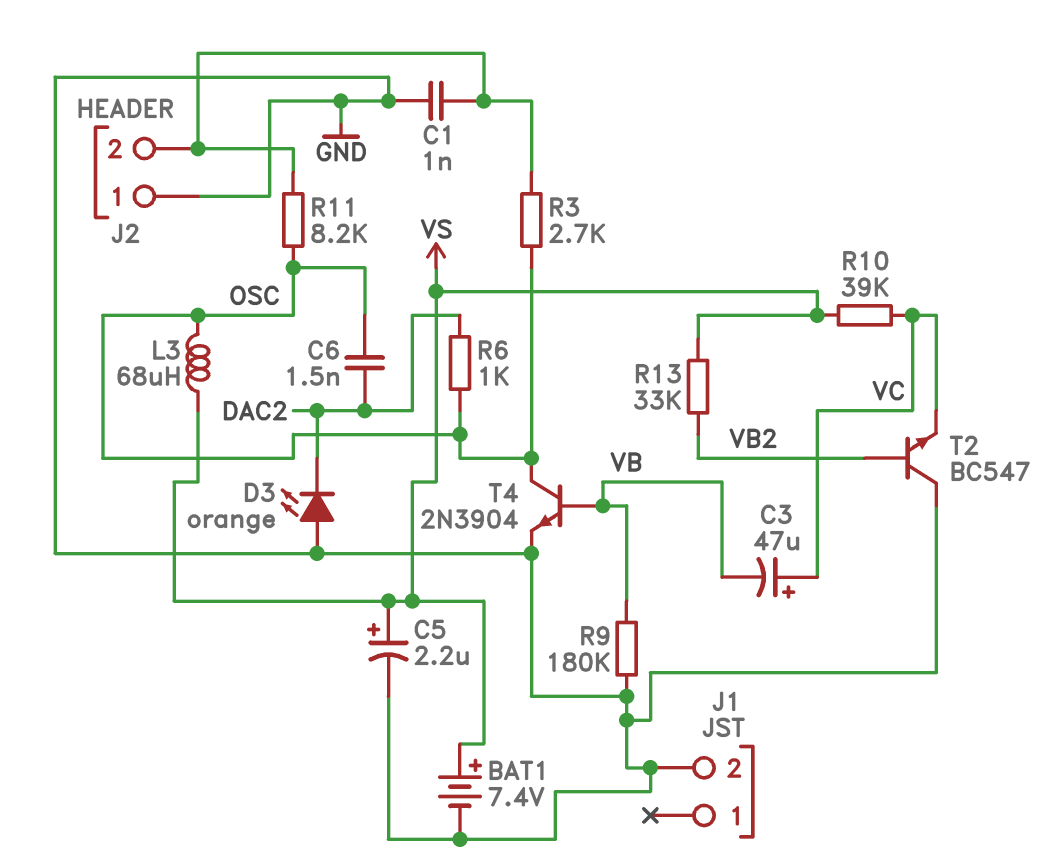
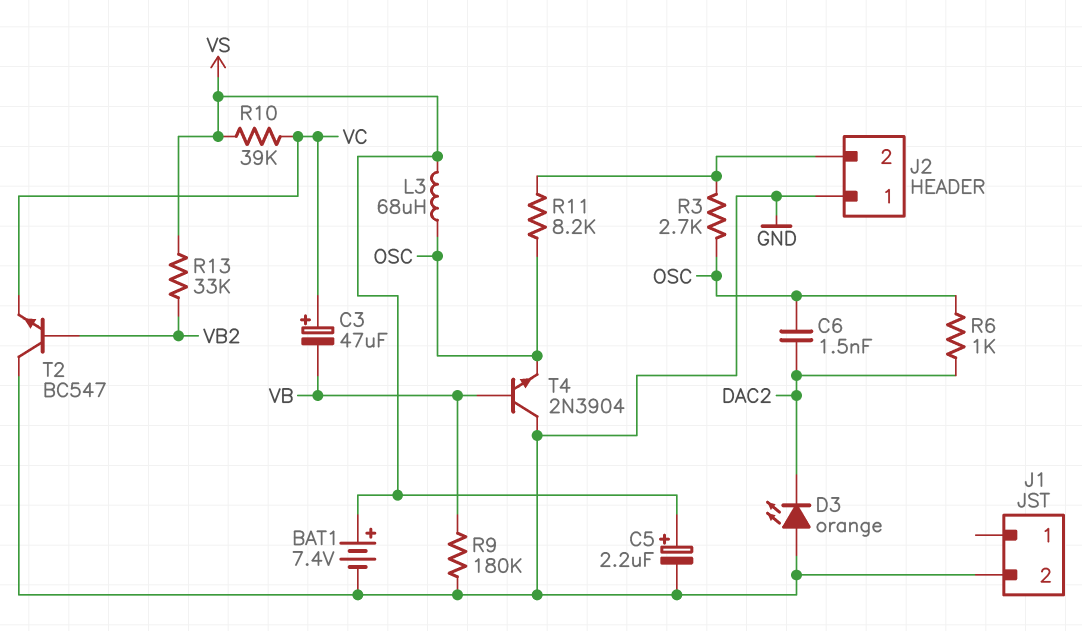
C1: 1nF (GND, J2/2) -> none
T4: NPN 2N3904 (B VB, C OSC, E GND) -> NPN 2N3904 (B VB, C GND, E OSC)

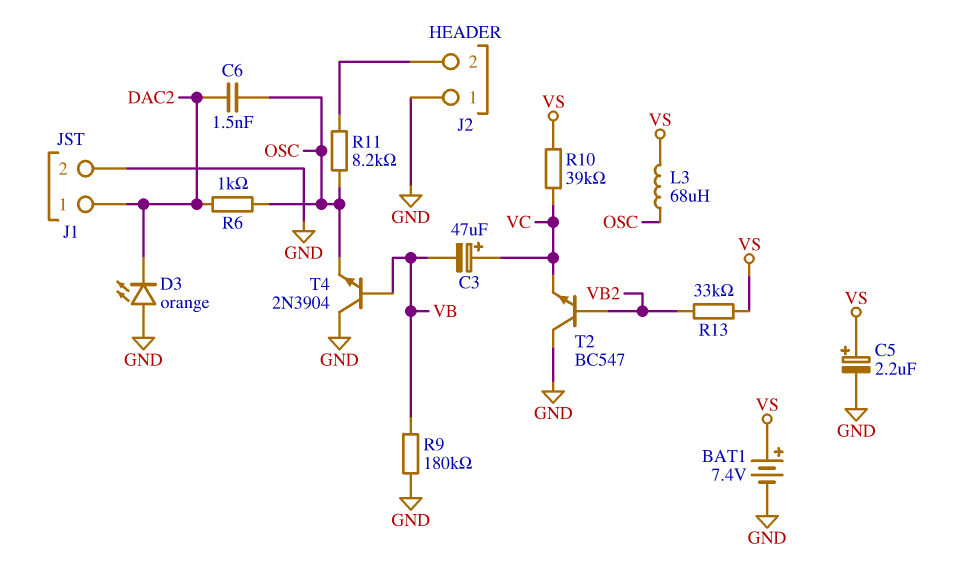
J1 pin 1: none -> DAC2
R3: 2.7k (J2/2, OSC) -> none

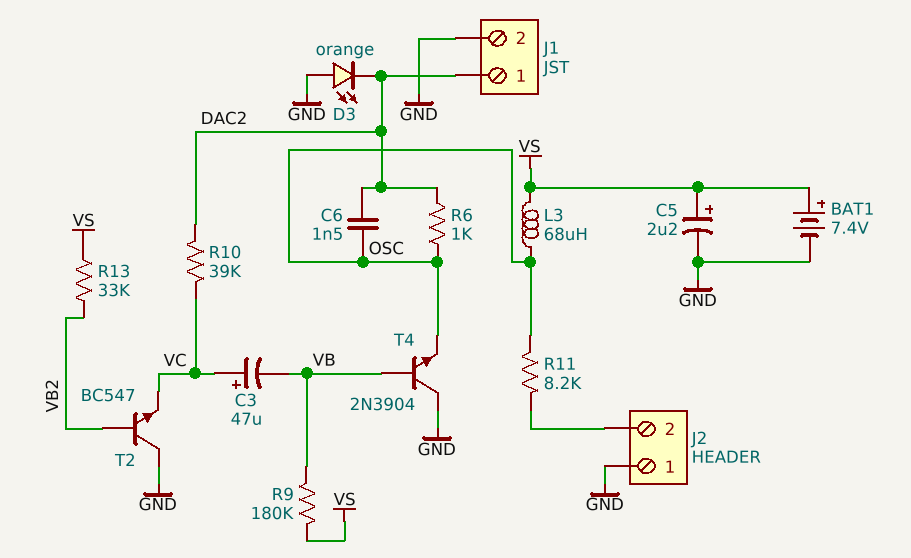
R9: 180k (GND, VB) -> 180k (VB, VS)
R10: 39k (VC, VS) -> 39k (DAC2, VC)

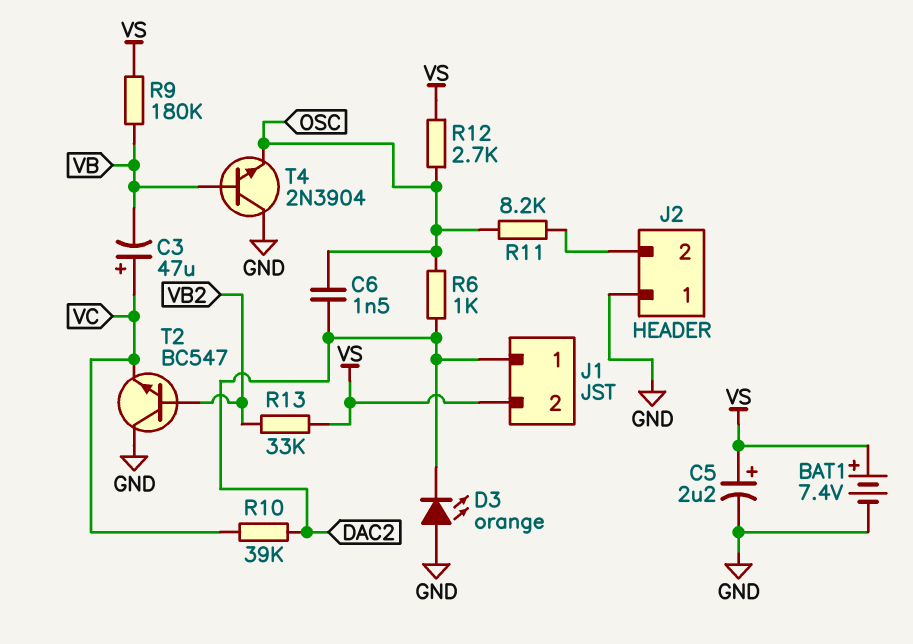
J1 pin 2: GND -> VS
L3: 68uH (OSC, VS) -> none
R12: none -> 2.7k (OSC, VS)

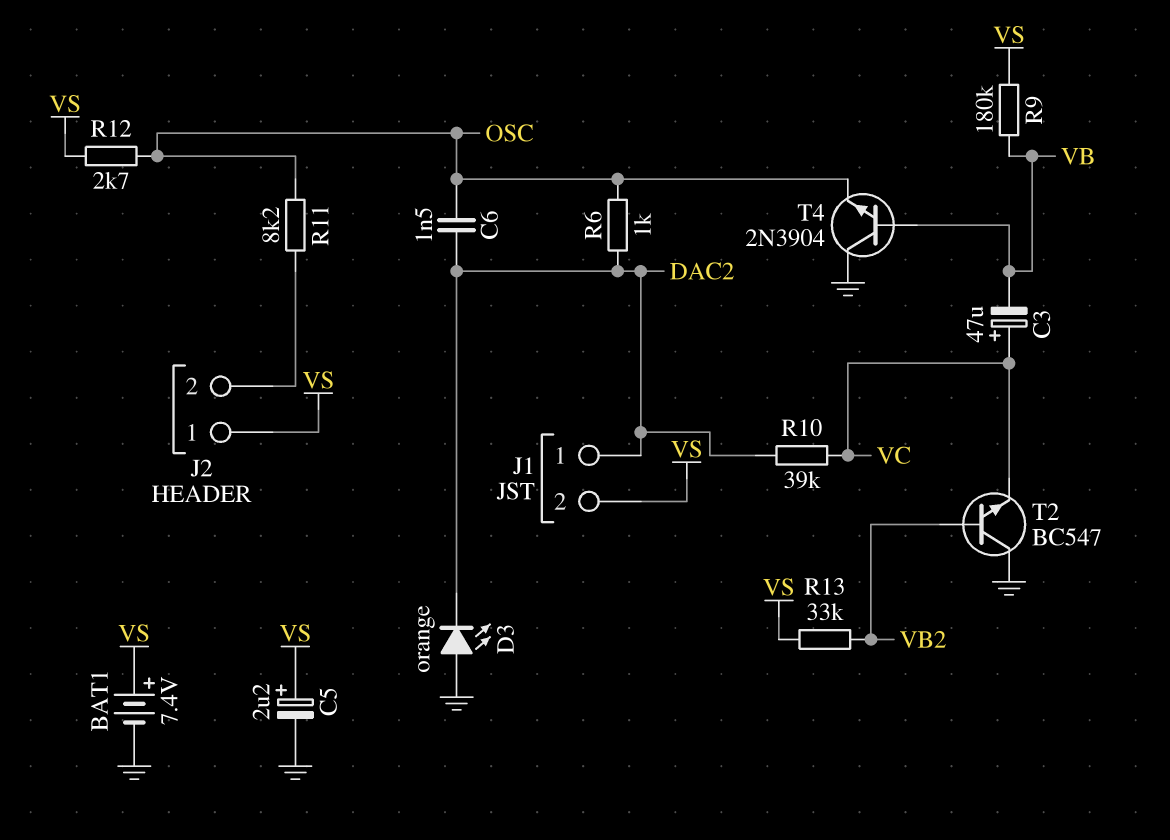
J2 pin 1: GND -> VS

